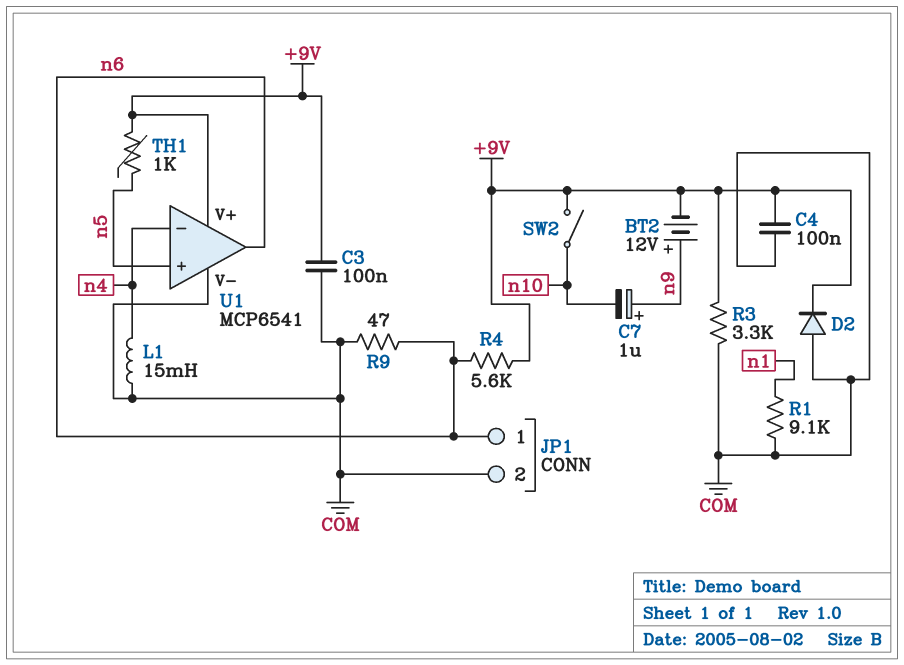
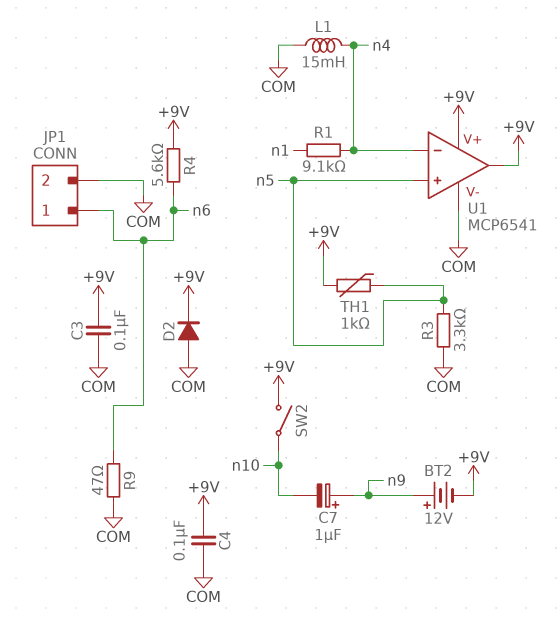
R1: 9.1k (COM, n1) -> 9.1k (n1, n4)
R3: 3.3k (+9V, COM) -> 3.3k (COM, n5)
U1 pin out: n6 -> +9V

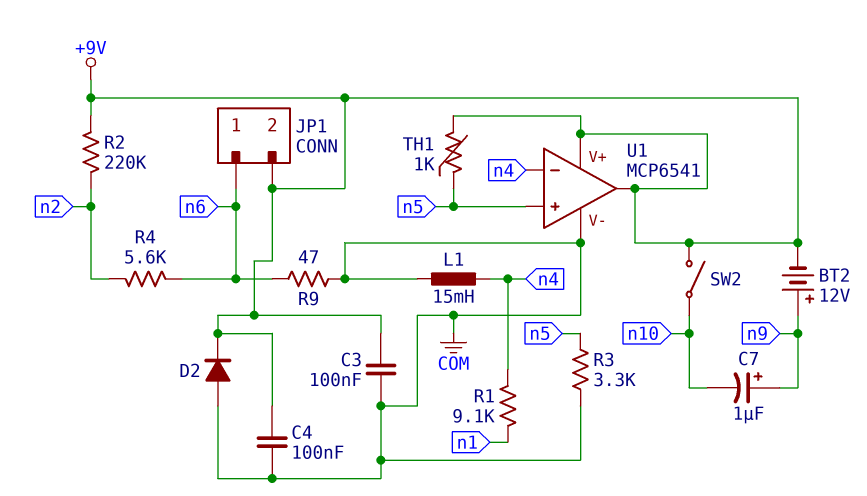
JP1 pin 2: COM -> +9V
R2: none -> 220k (+9V, n2)
R4: 5.6k (+9V, n6) -> 5.6k (n2, n6)

